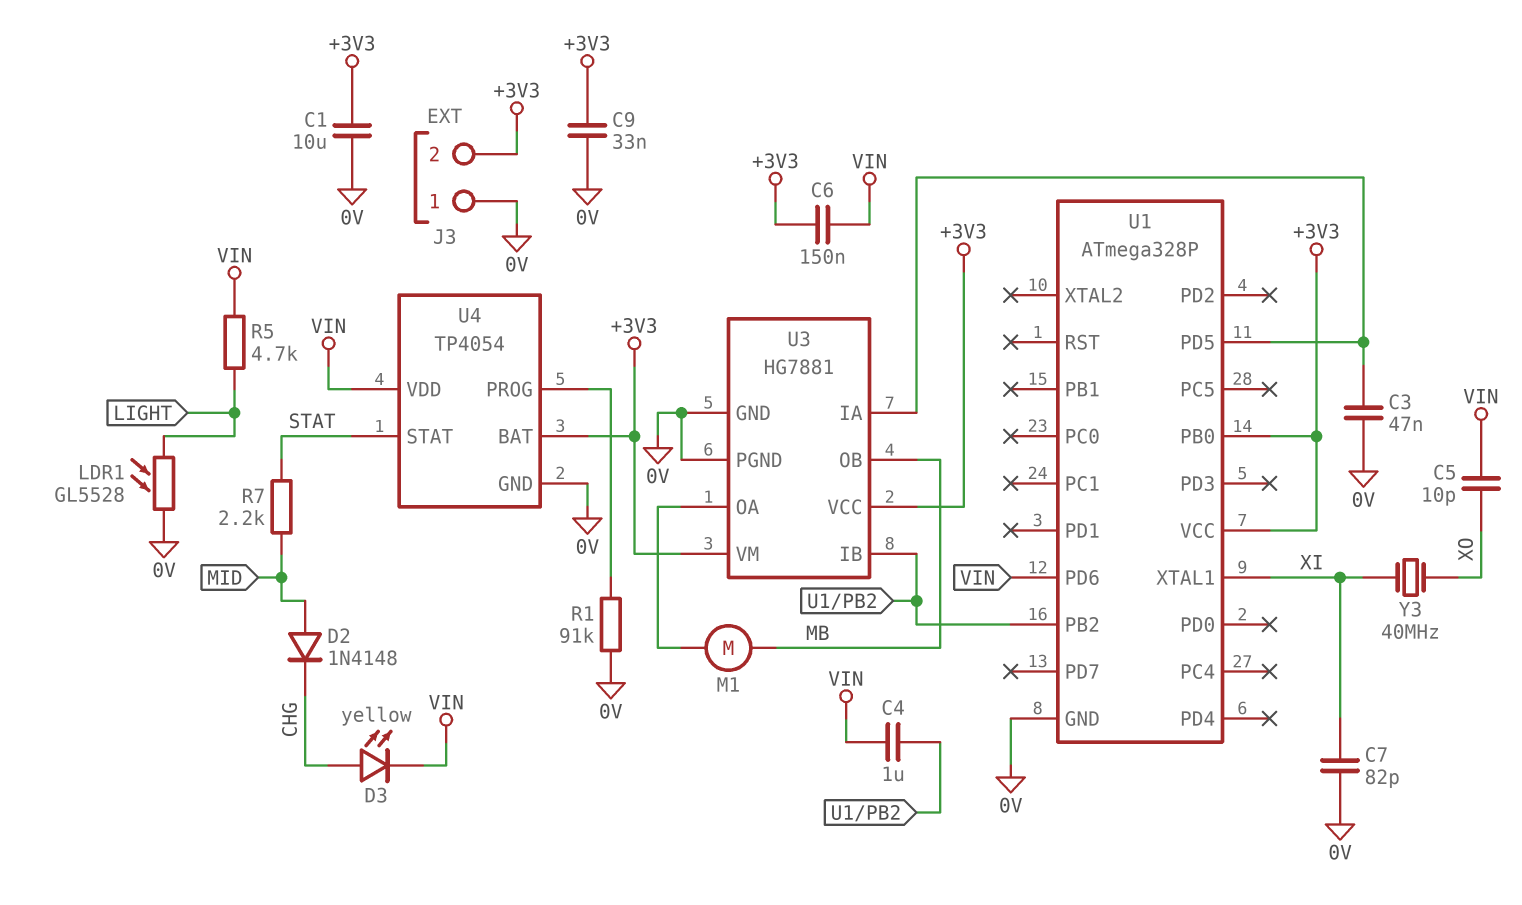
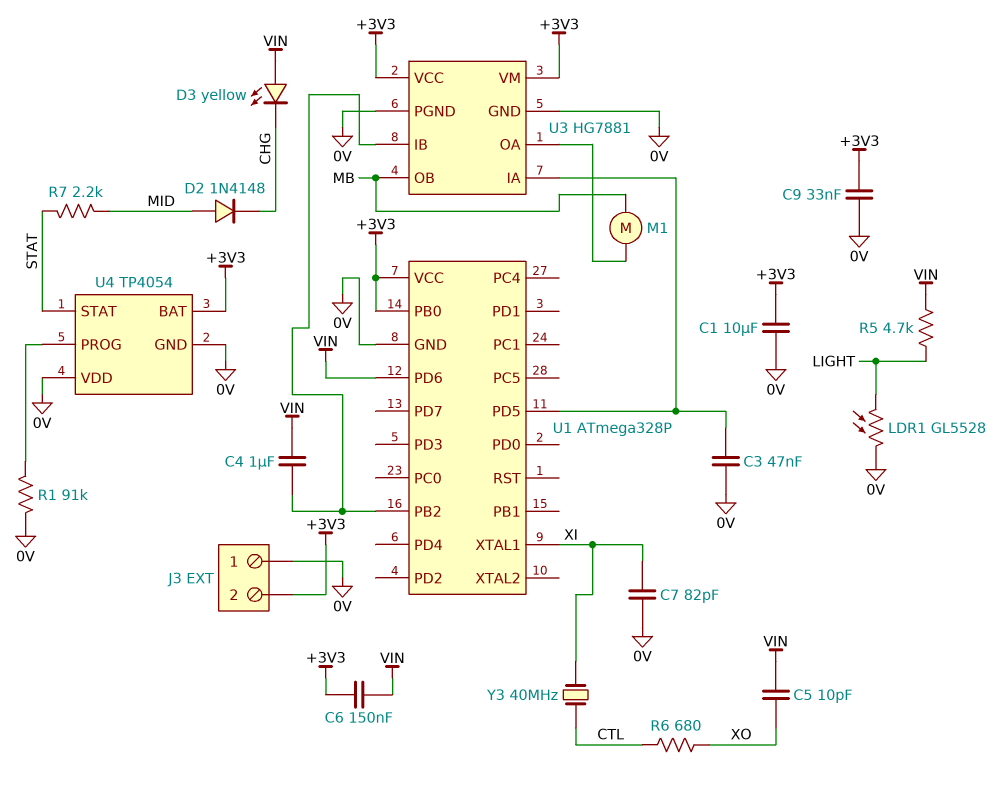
D3: LED yellow (A CHG, K VIN) -> LED yellow (A VIN, K CHG)
R6: none -> 680 (CTL, XO)
U4 pin VDD: VIN -> 0V
Y3: 40MHz (XI, XO) -> 40MHz (CTL, XI)

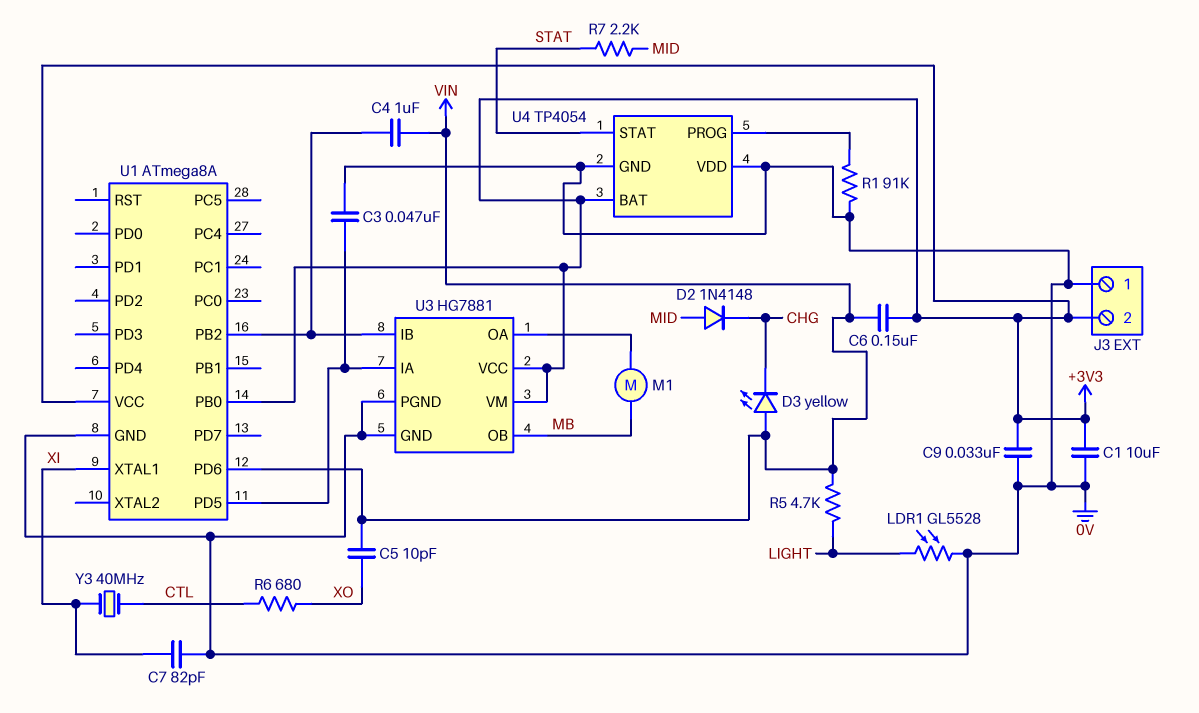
U1: ATmega328P -> ATmega8A

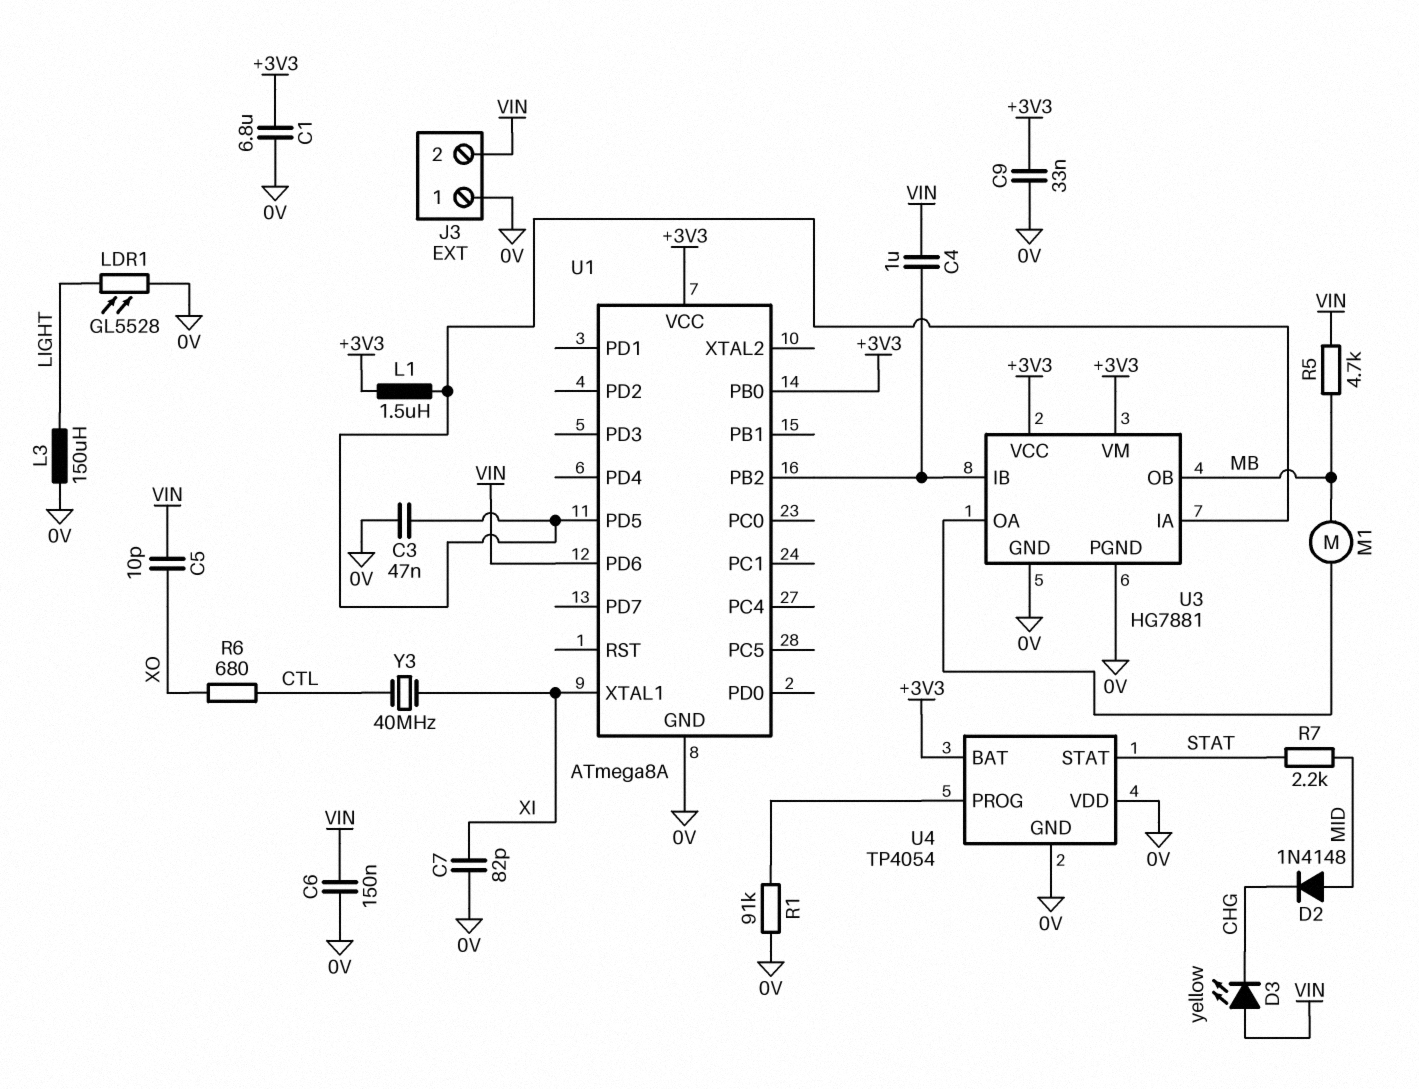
C1: 10uF (+3V3, 0V) -> 6.8uF (+3V3, 0V)
C6: 150nF (+3V3, VIN) -> 150nF (0V, VIN)
J3 pin 2: +3V3 -> VIN
L1: none -> 1.5uH (+3V3, U1/PD5)
L3: none -> 150uH (0V, LIGHT)
R5: 4.7k (LIGHT, VIN) -> 4.7k (MB, VIN)

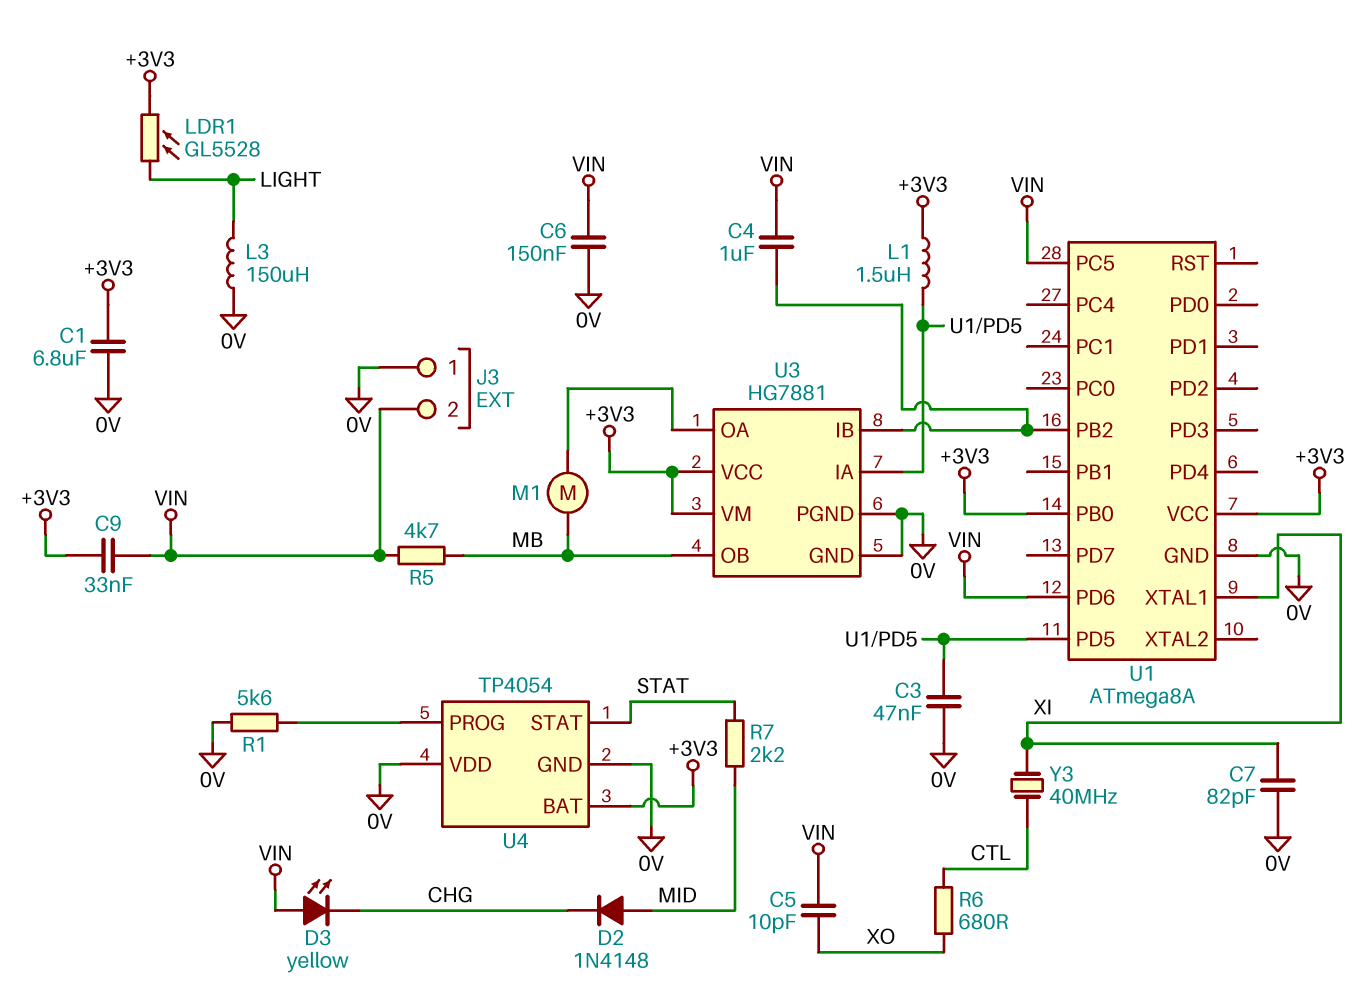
C9: 33nF (+3V3, 0V) -> 33nF (+3V3, VIN)
LDR1: GL5528 (0V, LIGHT) -> GL5528 (+3V3, LIGHT)
R1: 91k (0V, U4/PROG) -> 5.6k (0V, U4/PROG)
U1 pin PC5: none -> VIN

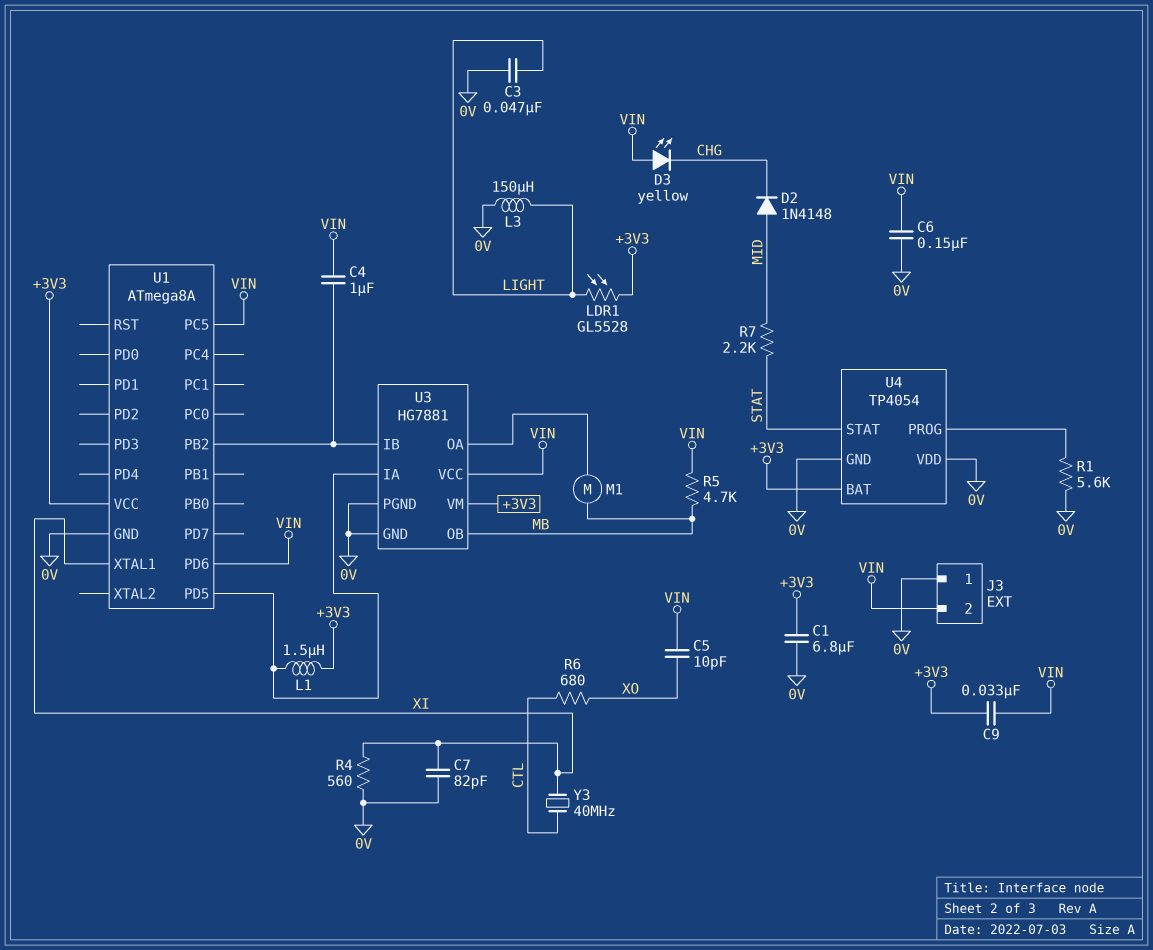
C3: 47nF (0V, U1/PD5) -> 47nF (0V, LIGHT)
R4: none -> 560 (0V, XI)
U1 pin PB0: +3V3 -> none
U3 pin VCC: +3V3 -> VIN

